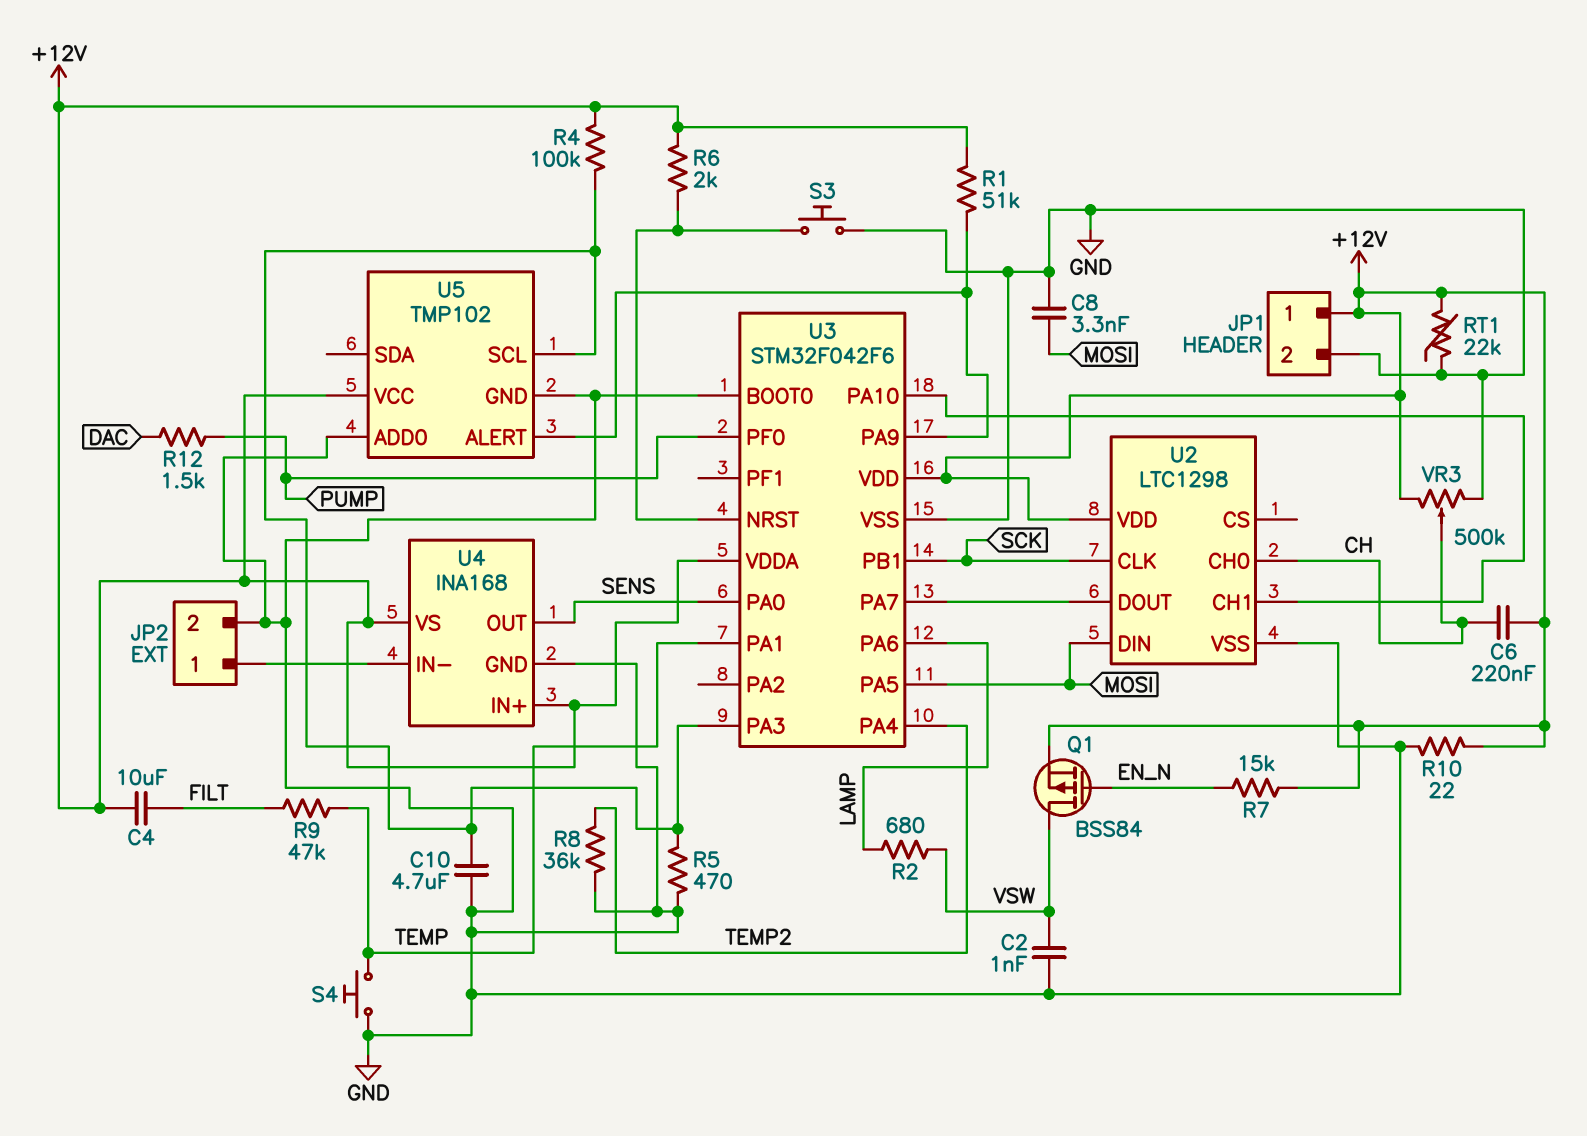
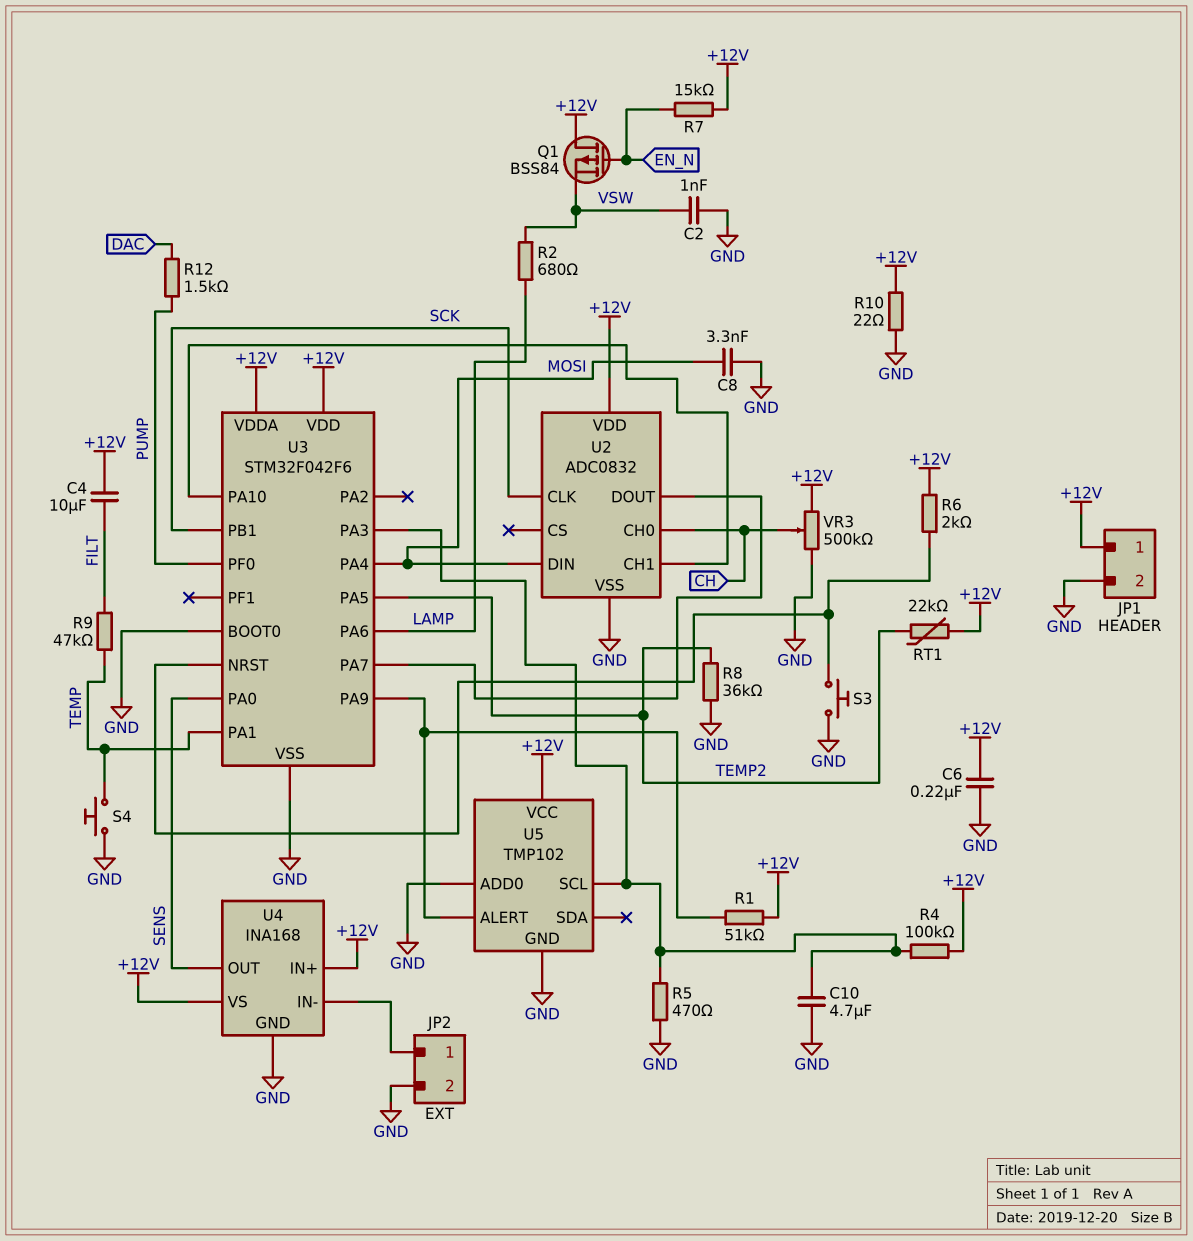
C6: 220nF (+12V, CH) -> 220nF (+12V, GND)
Q1: PMOS BSS84 (G EN_N, D VSW, S +12V) -> PMOS BSS84 (G EN_N, D +12V, S VSW)
RT1: 22k (+12V, GND) -> 22k (+12V, TEMP2)
U2: LTC1298 -> ADC0832
U3 pin PA4: TEMP2 -> MOSI
U3 pin PA5: MOSI -> TEMP2

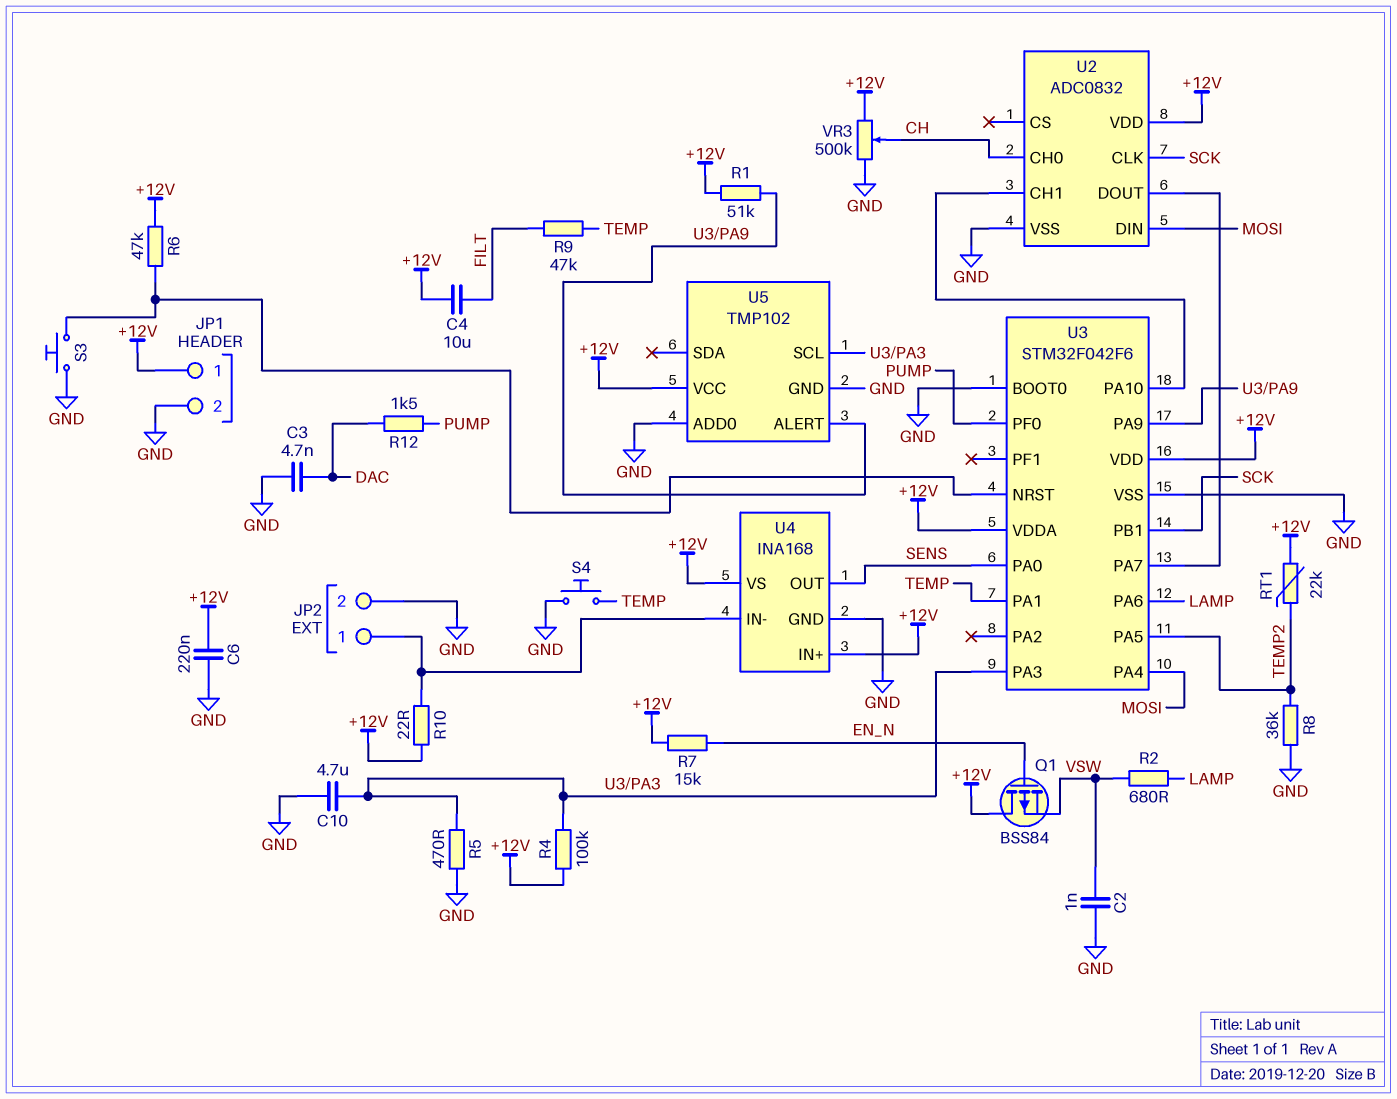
C3: none -> 4.7nF (DAC, GND)
C8: 3.3nF (GND, MOSI) -> none
R6: 2k (+12V, U3/NRST) -> 47k (+12V, U3/NRST)
R10: 22 (+12V, GND) -> 22 (+12V, JP2/1)

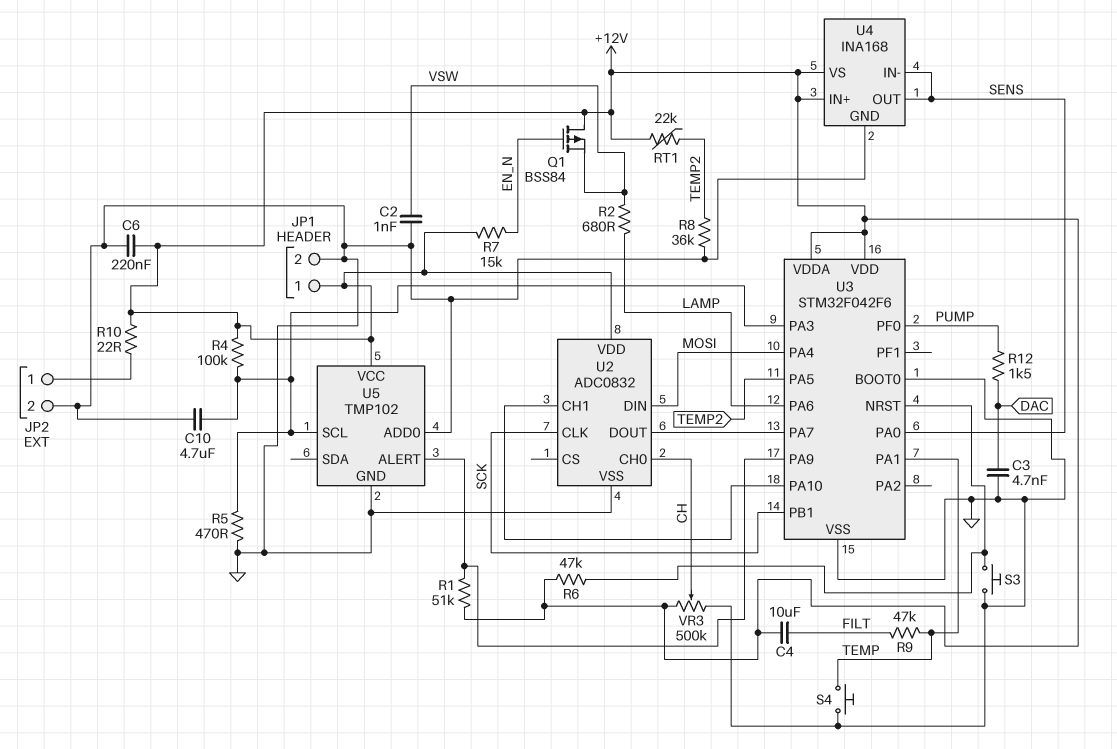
U4 pin IN-: JP2/1 -> SENS

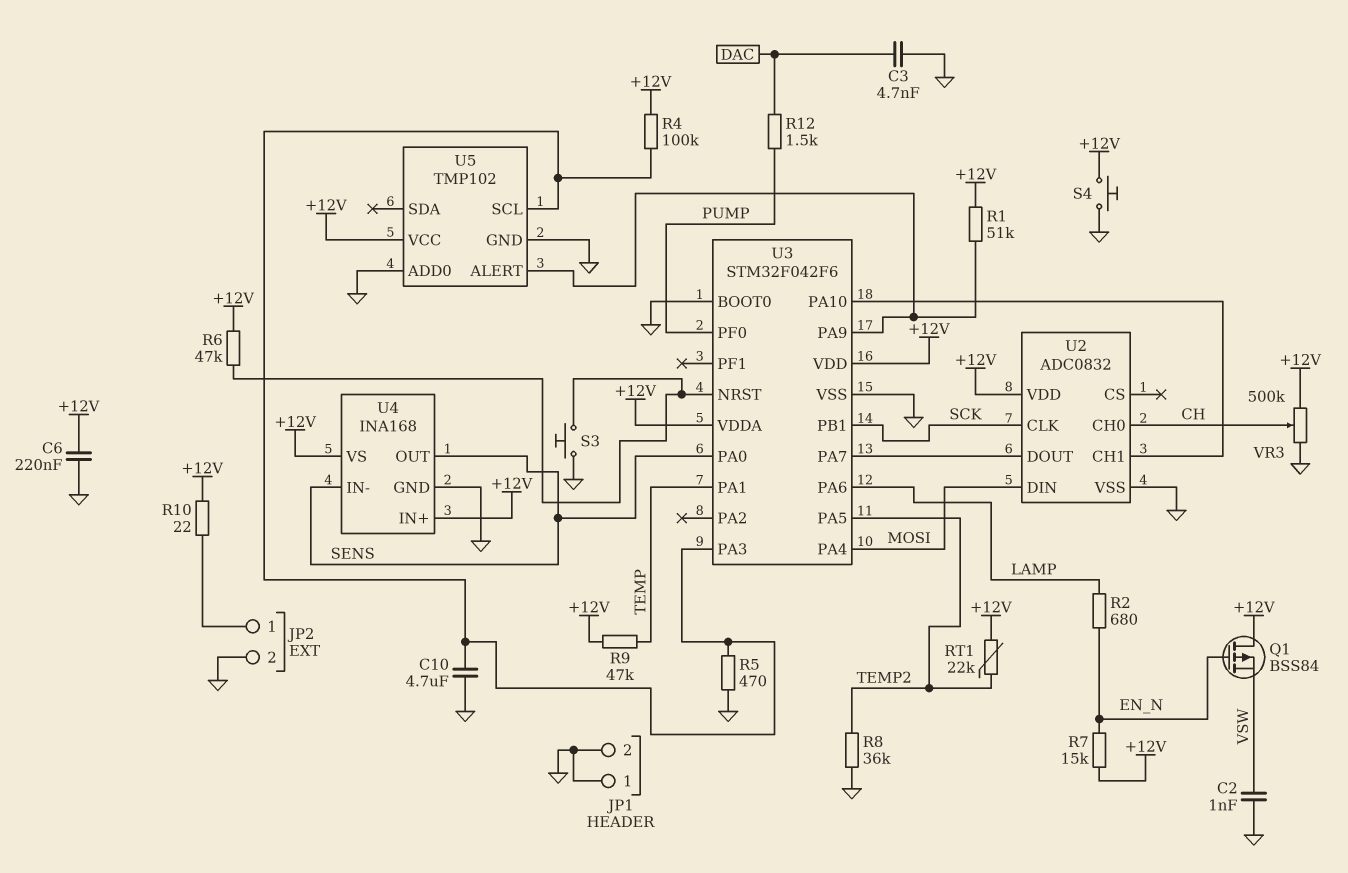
C4: 10uF (+12V, FILT) -> none
JP1 pin 1: +12V -> GND
R2: 680 (LAMP, VSW) -> 680 (EN_N, LAMP)
R9: 47k (FILT, TEMP) -> 47k (+12V, TEMP)
S4: button (GND, TEMP) -> button (+12V, GND)

